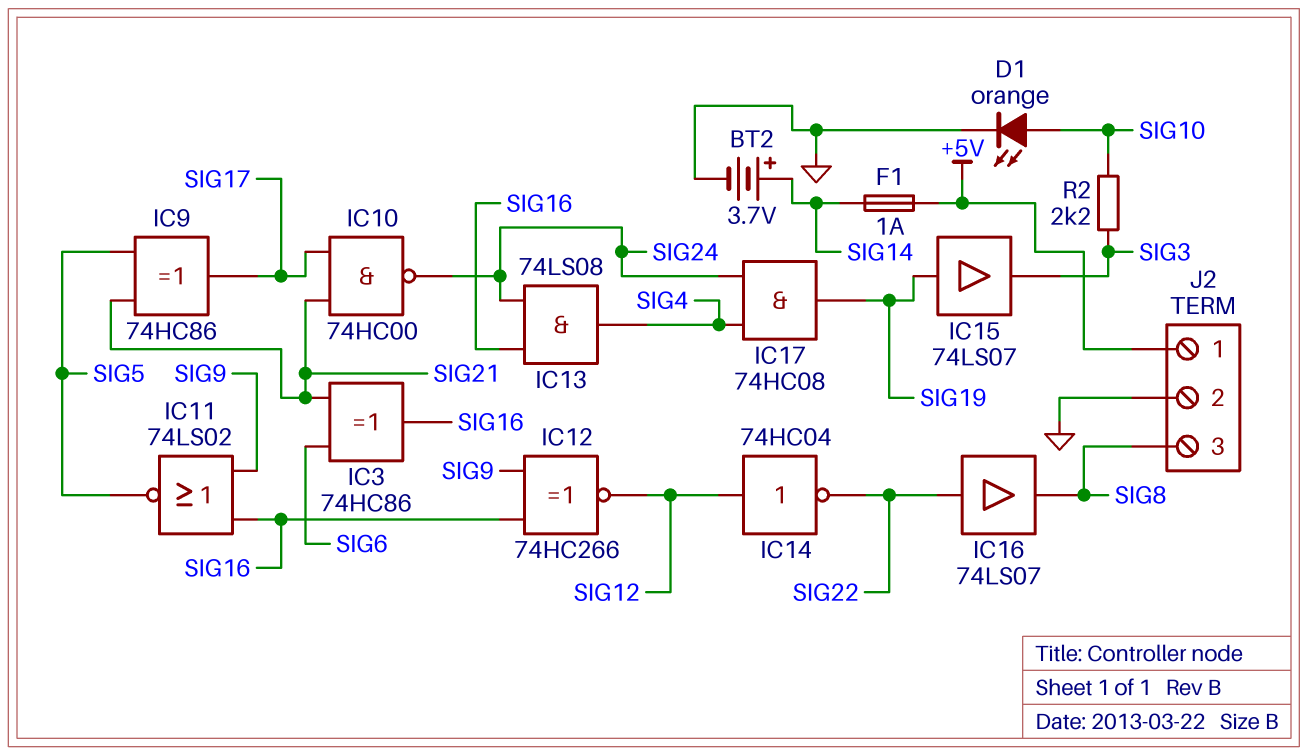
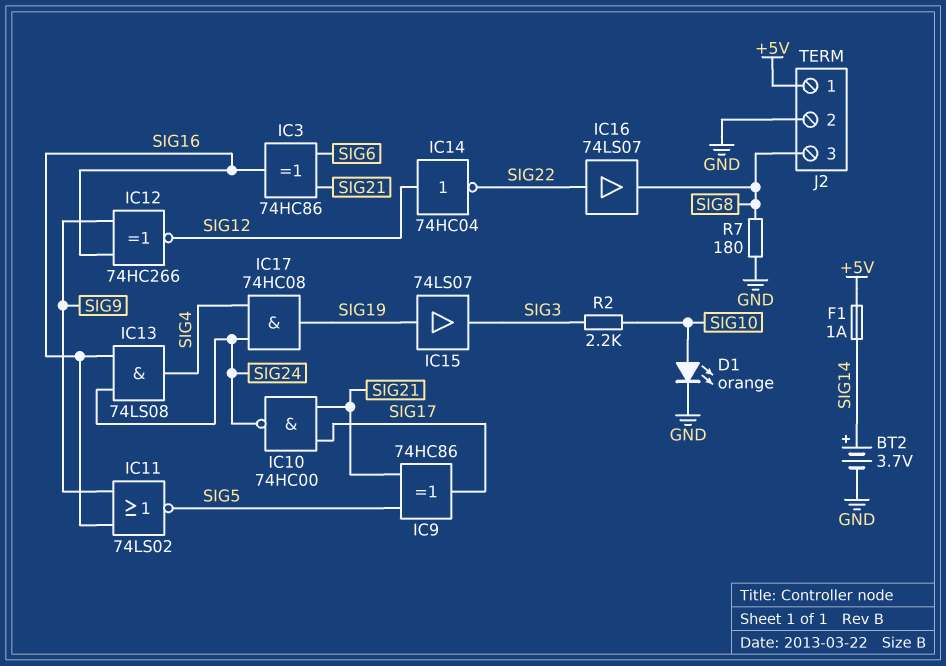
R7: none -> 180 (GND, SIG8)

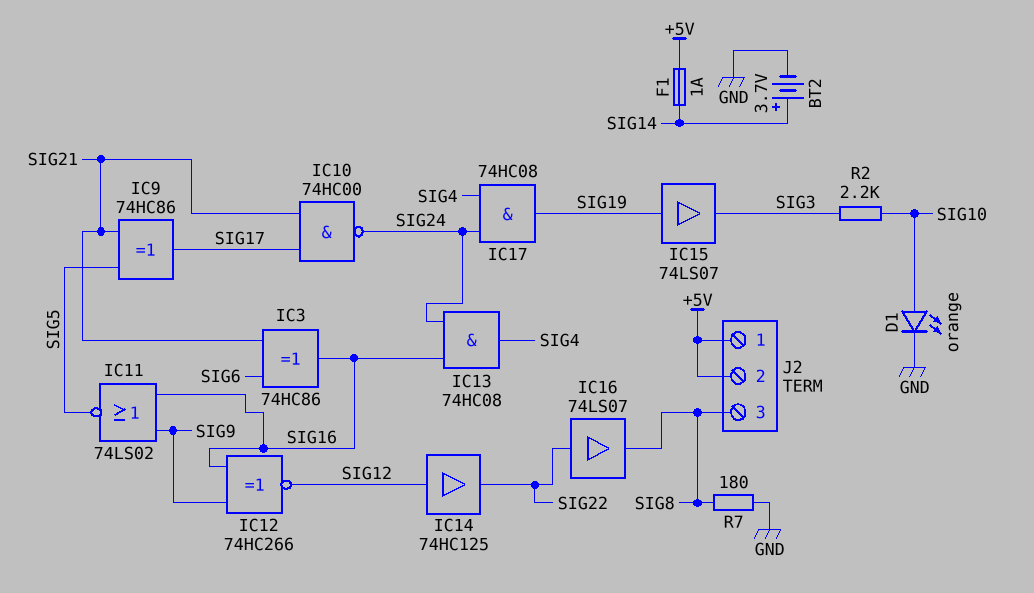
IC13: AND 74LS08 (in SIG16, in SIG24, out SIG4) -> AND 74HC08 (in SIG16, in SIG24, out SIG4)
IC14: NOT 74HC04 (in SIG12, out SIG22) -> buffer 74HC125 (in SIG12, out SIG22)
J2 pin 2: GND -> +5V

